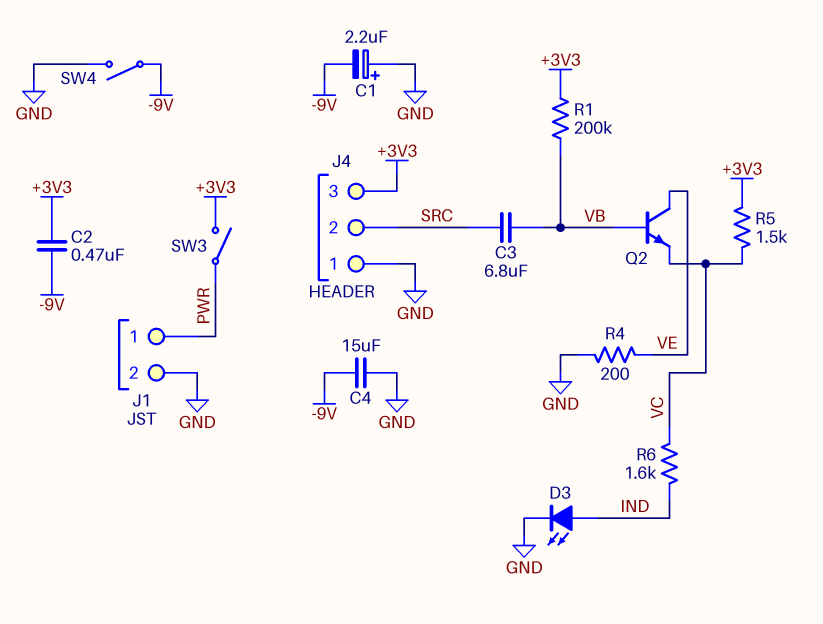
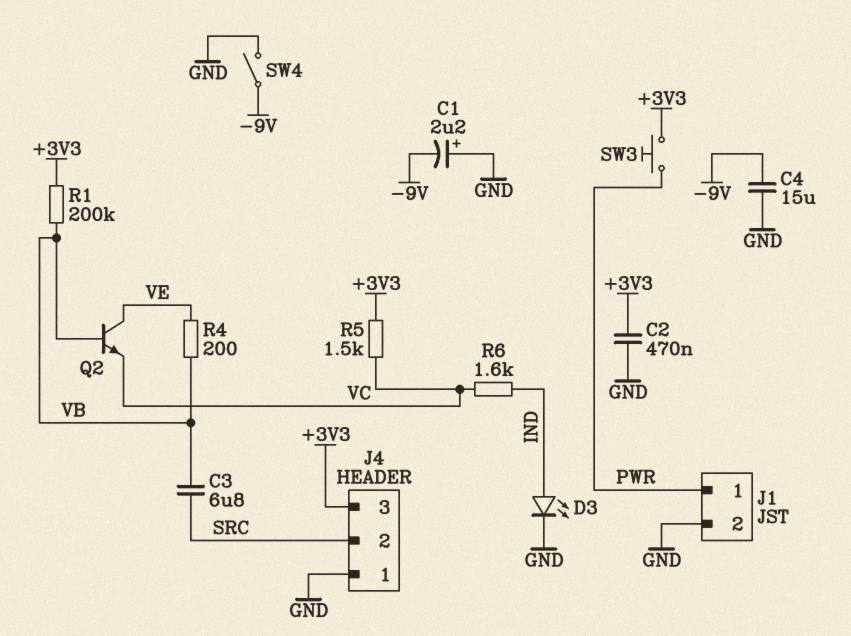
C2: 470nF (+3V3, -9V) -> 470nF (+3V3, GND)
R4: 200 (GND, VE) -> 200 (VB, VE)
SW3: switch (+3V3, PWR) -> button (+3V3, PWR)

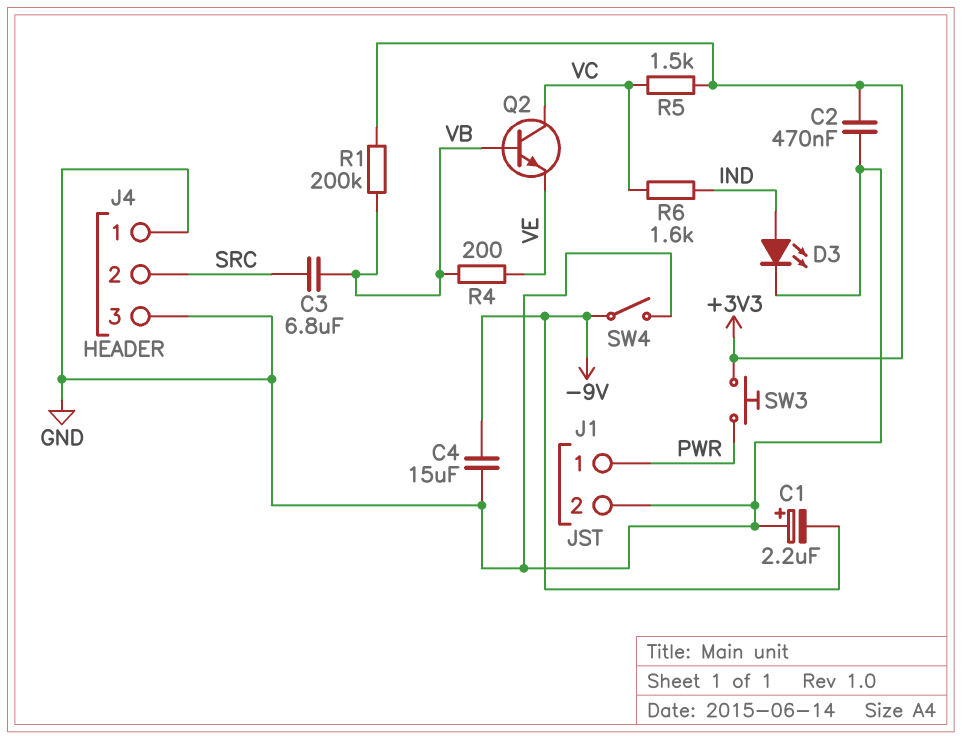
J4 pin 3: +3V3 -> GND
Q2: NPN (B VB, C VE, E VC) -> NPN (B VB, C VC, E VE)

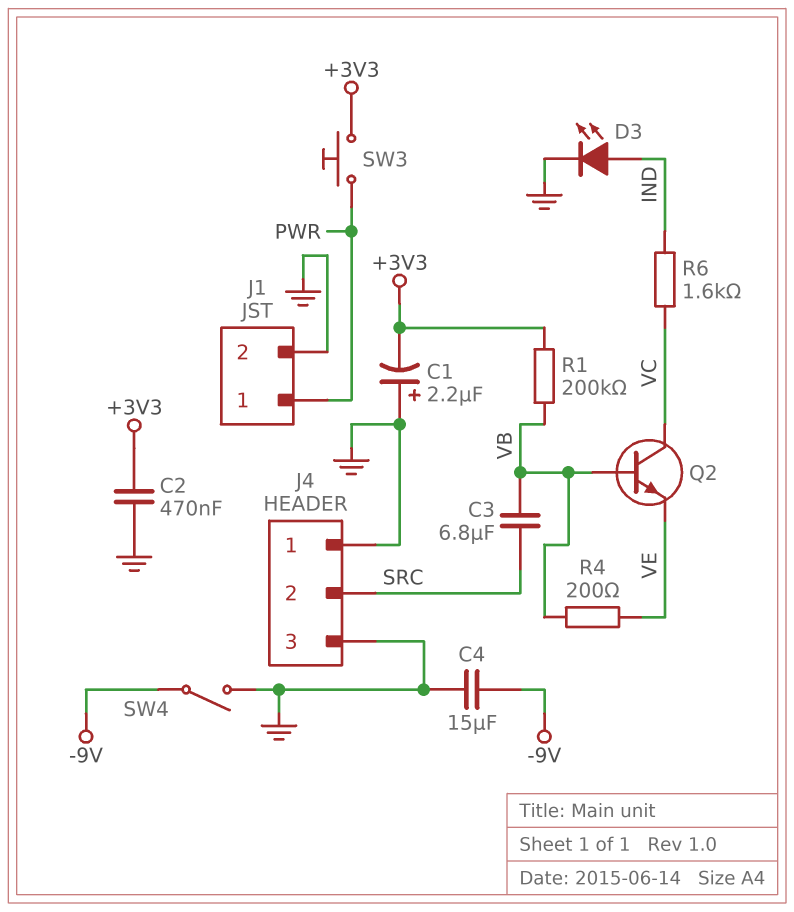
C1: 2.2uF (plus GND, minus -9V) -> 2.2uF (plus GND, minus +3V3)
R5: 1.5k (+3V3, VC) -> none

